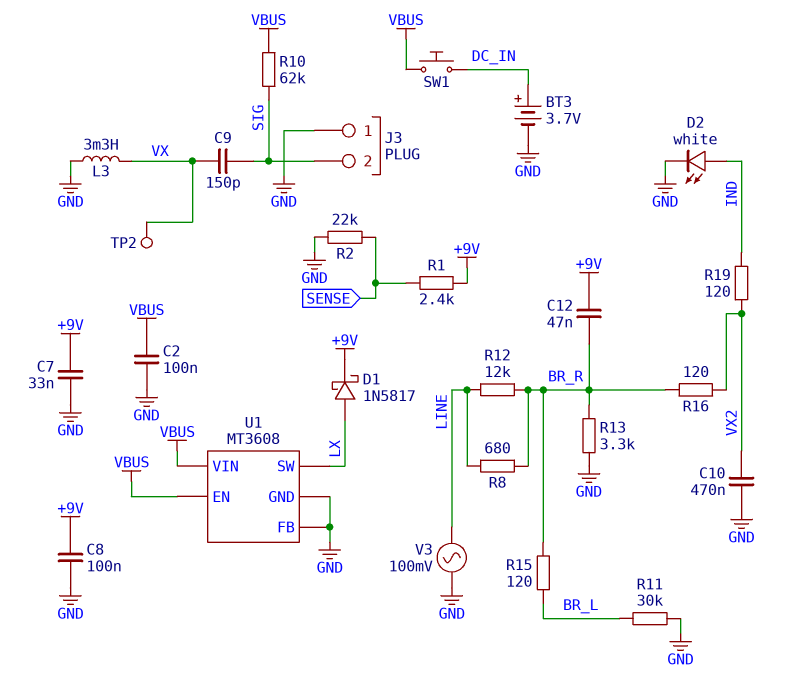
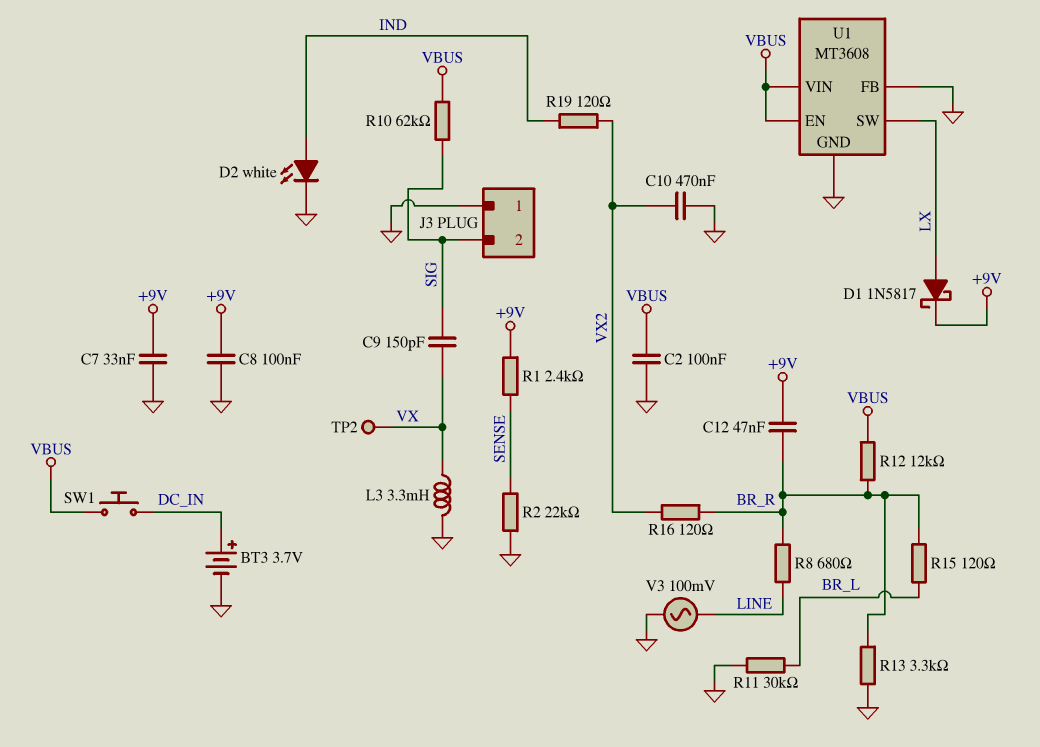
R12: 12k (BR_R, LINE) -> 12k (BR_R, VBUS)

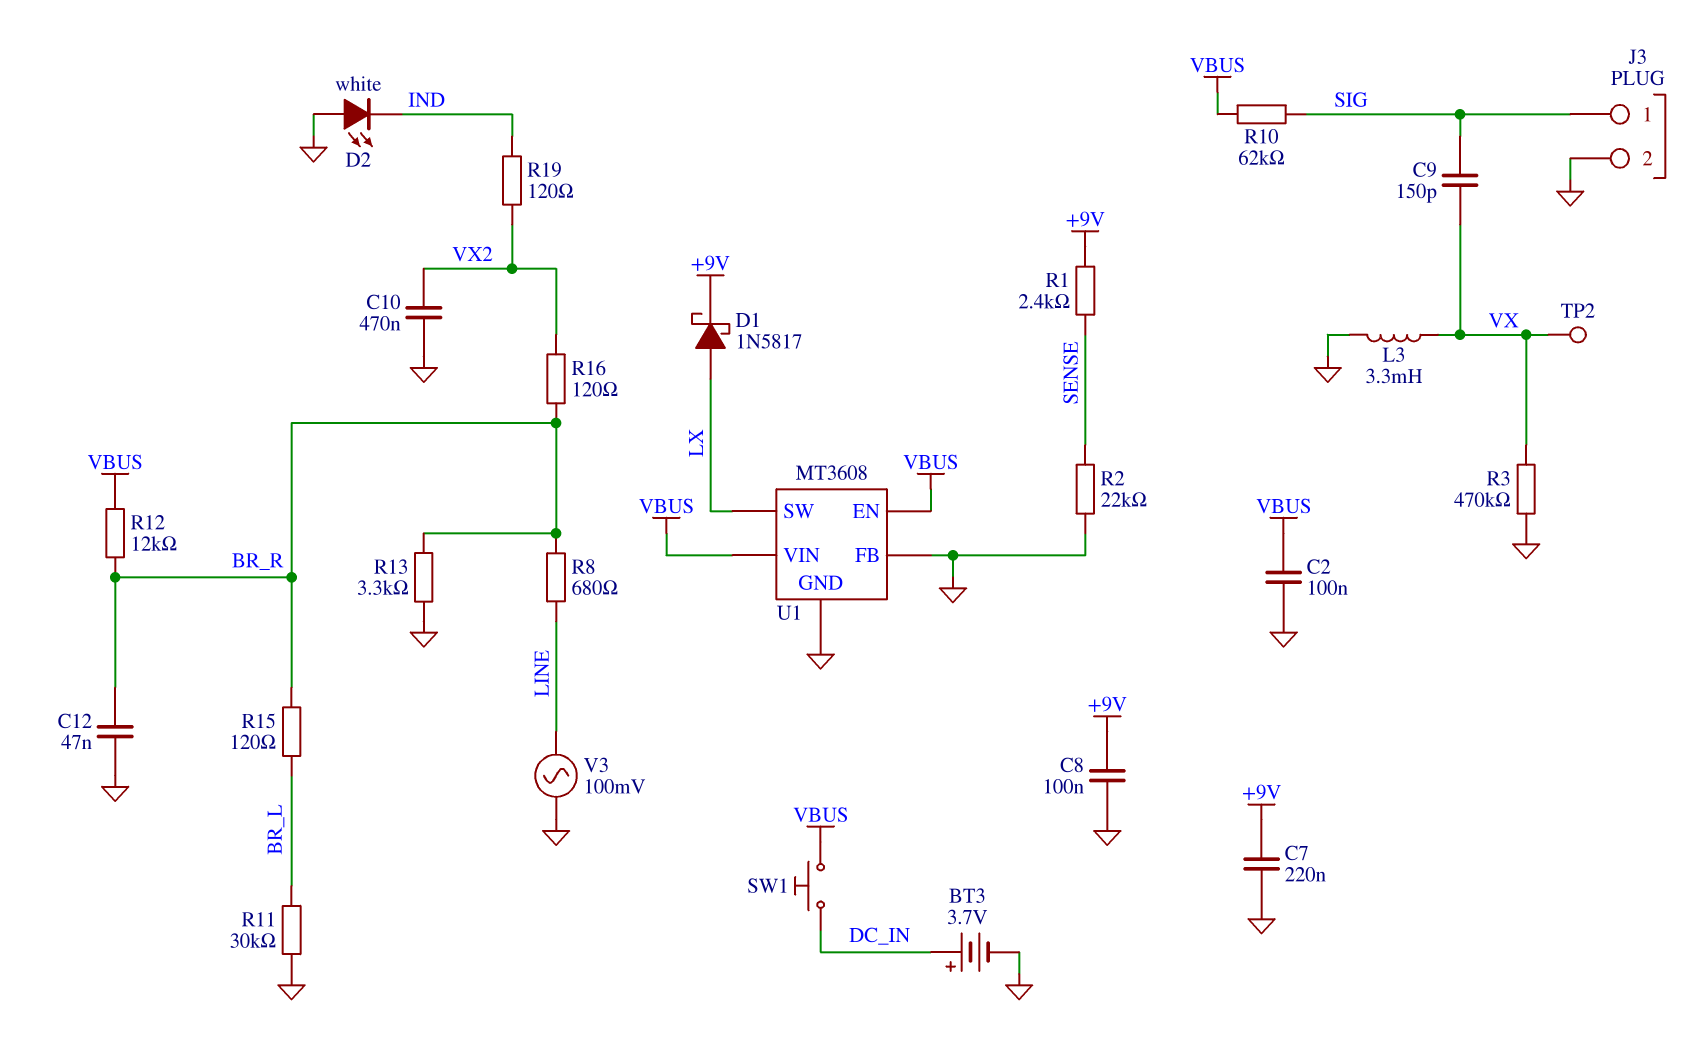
C7: 33nF (+9V, GND) -> 220nF (+9V, GND)
C12: 47nF (+9V, BR_R) -> 47nF (BR_R, GND)
D2: LED white (A IND, K GND) -> LED white (A GND, K IND)
J3 pin 1: GND -> SIG
J3 pin 2: SIG -> GND
R3: none -> 470k (GND, VX)

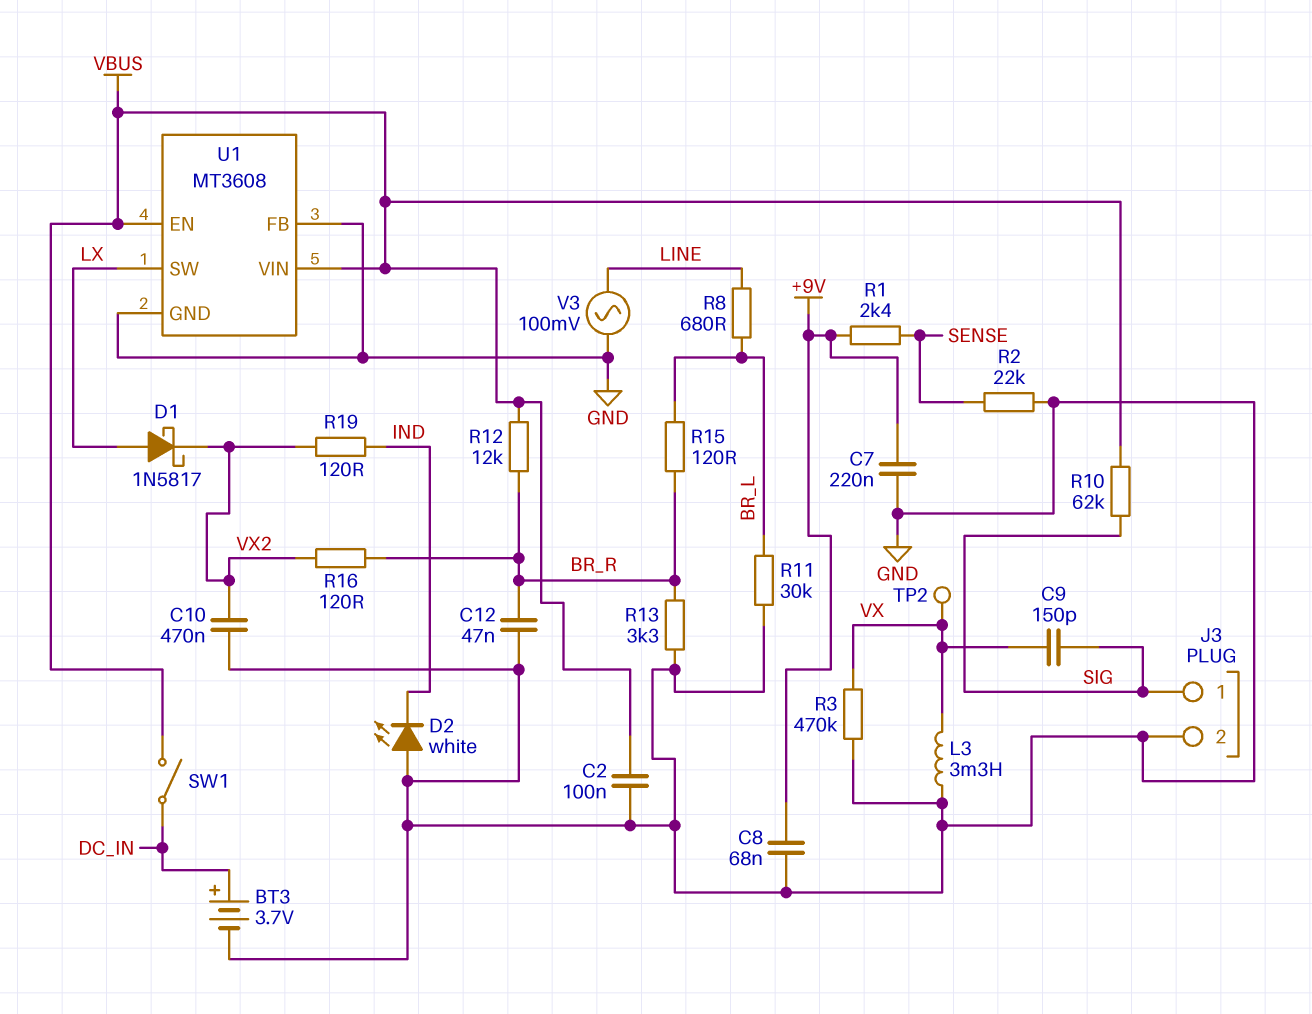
C8: 100nF (+9V, GND) -> 68nF (+9V, GND)
D1: schottky 1N5817 (A LX, K +9V) -> schottky 1N5817 (A LX, K VX2)
R8: 680 (BR_R, LINE) -> 680 (BR_L, LINE)
SW1: button (DC_IN, VBUS) -> switch (DC_IN, VBUS)

